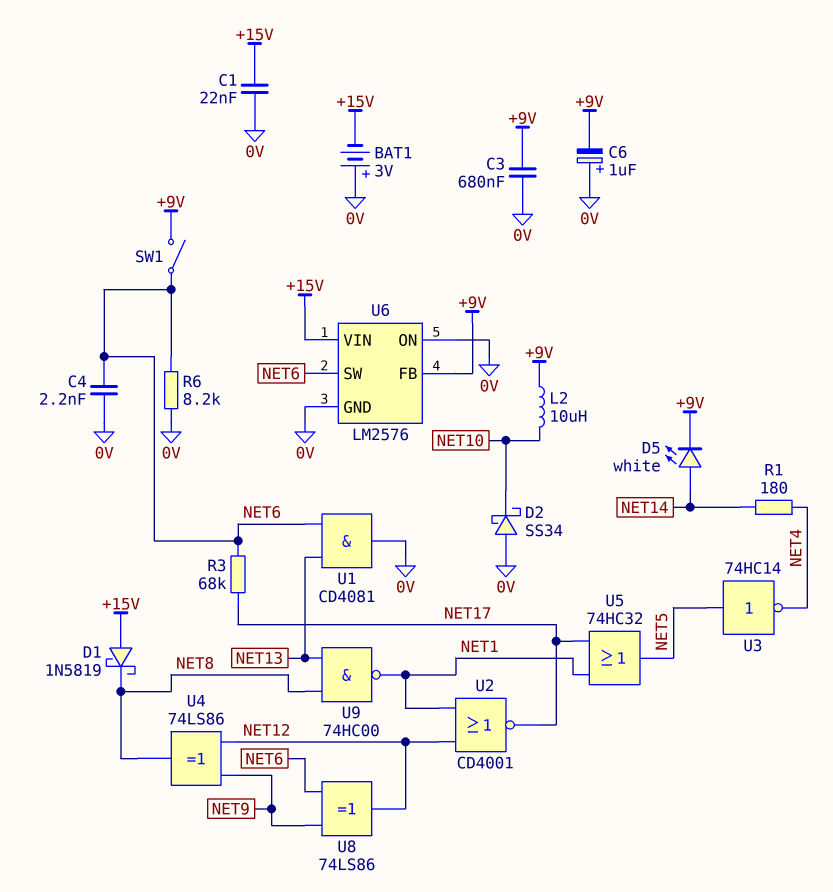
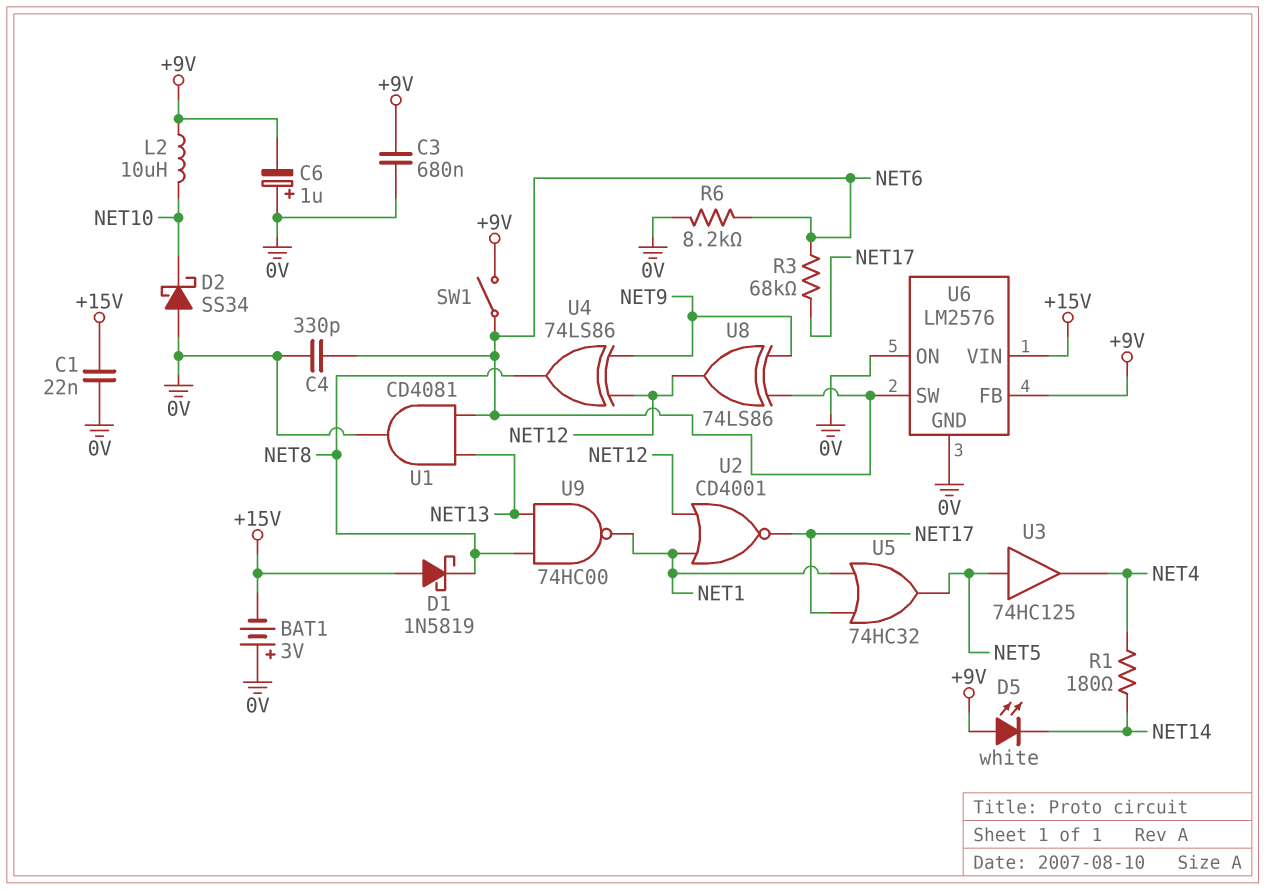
C4: 2.2nF (0V, NET6) -> 330pF (0V, NET6)
D5: LED white (A NET14, K +9V) -> LED white (A +9V, K NET14)
U3: NOT 74HC14 (in NET5, out NET4) -> buffer 74HC125 (in NET5, out NET4)

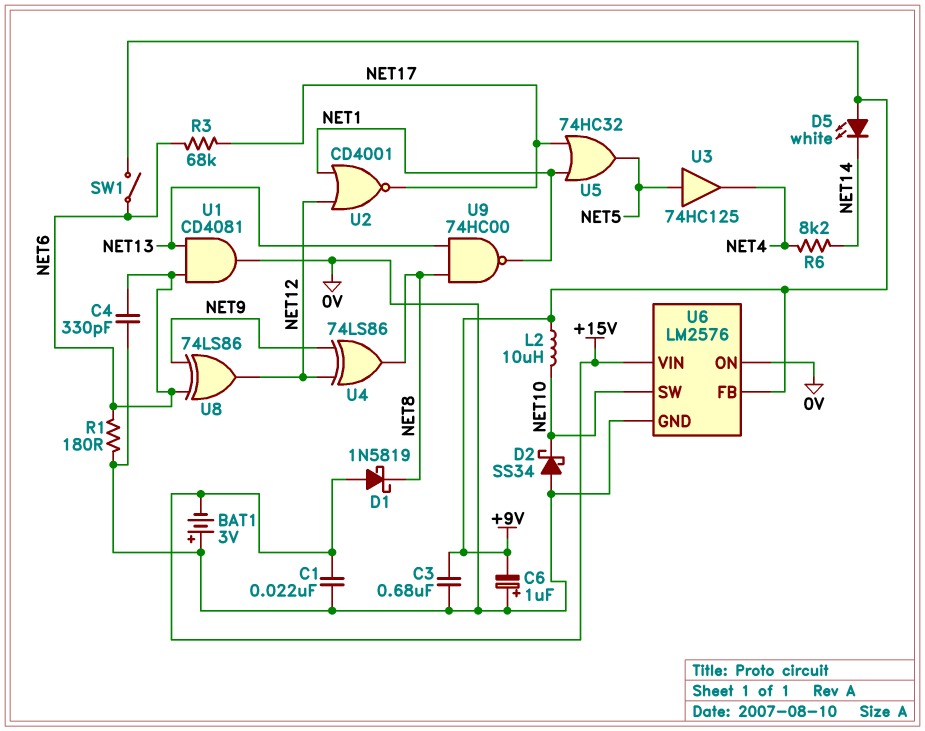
R1: 180 (NET4, NET14) -> 180 (0V, NET6)
R6: 8.2k (0V, NET6) -> 8.2k (NET4, NET14)
U6 pin SW: NET6 -> NET10

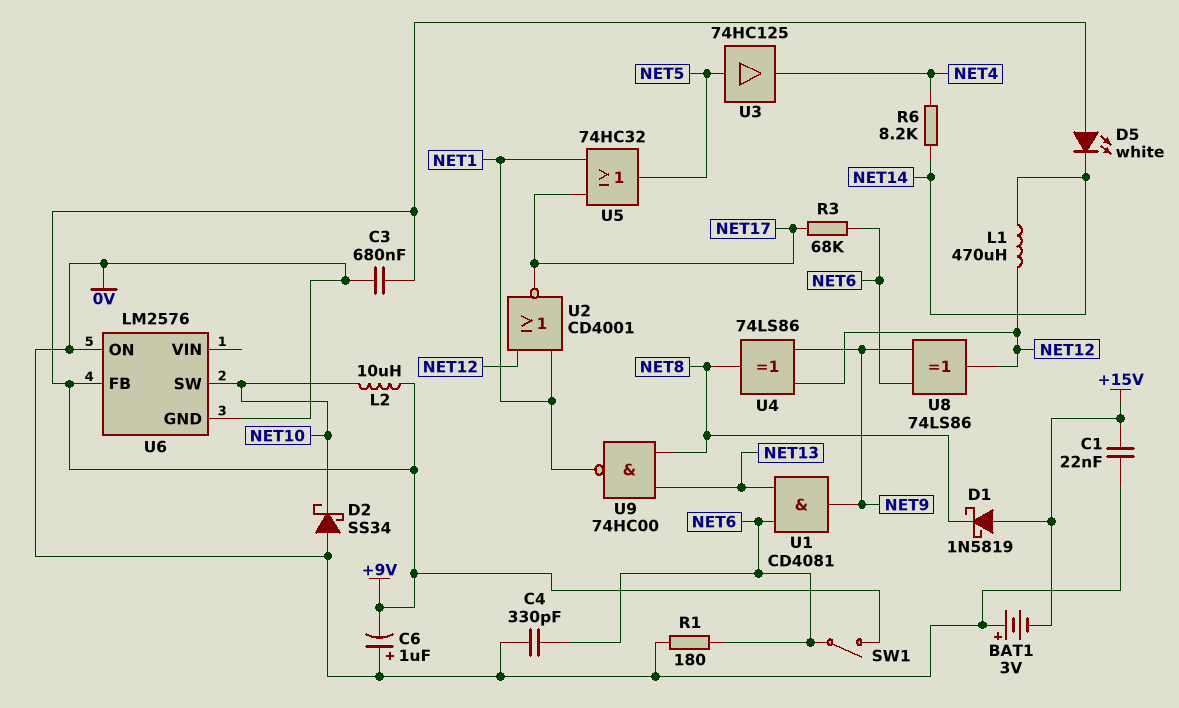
L1: none -> 470uH (NET12, NET14)
U1: AND CD4081 (in NET6, in NET13, out 0V) -> AND CD4081 (in NET6, in NET13, out NET9)
U6 pin VIN: +15V -> none

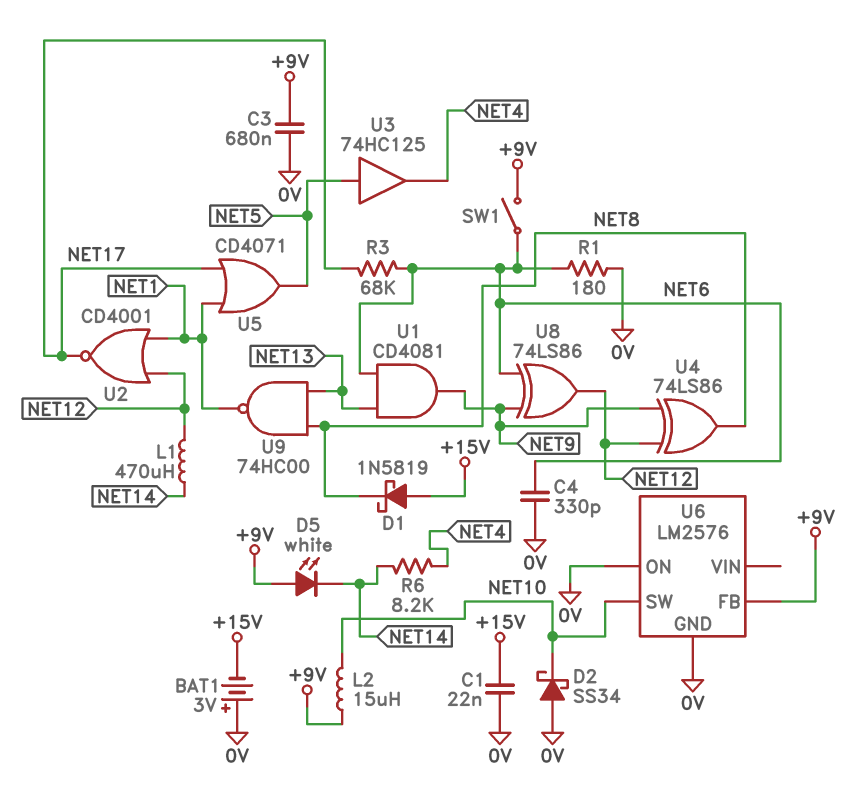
C6: 1uF (plus 0V, minus +9V) -> none
L2: 10uH (+9V, NET10) -> 15uH (+9V, NET10)
U5: OR 74HC32 (in NET1, in NET17, out NET5) -> OR CD4071 (in NET1, in NET17, out NET5)

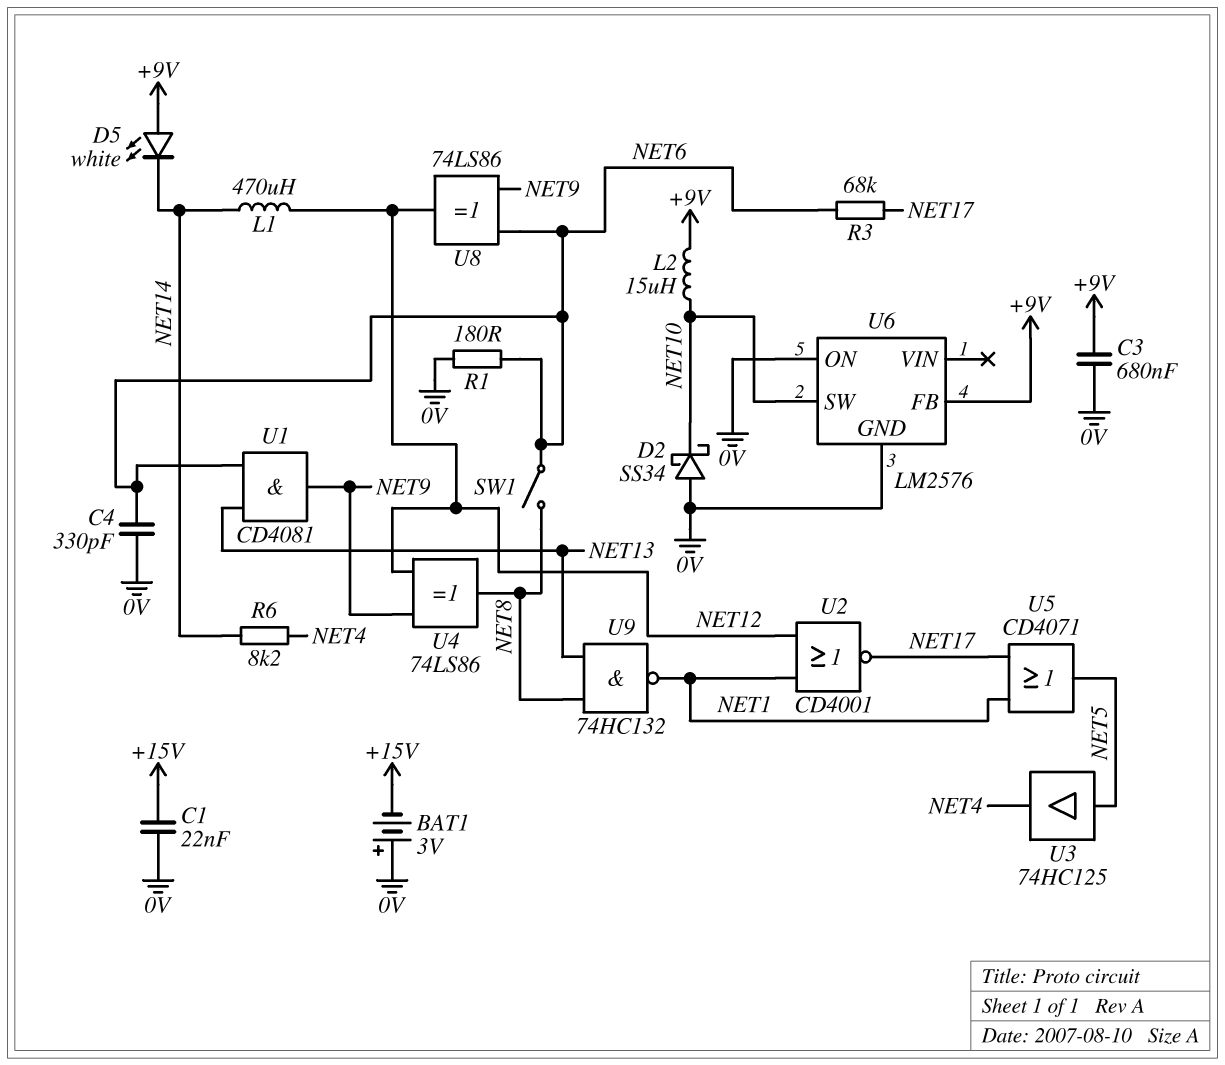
D1: schottky 1N5819 (A +15V, K NET8) -> none
SW1: switch (+9V, NET6) -> switch (NET6, NET8)
U9: NAND 74HC00 (in NET8, in NET13, out NET1) -> NAND 74HC132 (in NET8, in NET13, out NET1)

